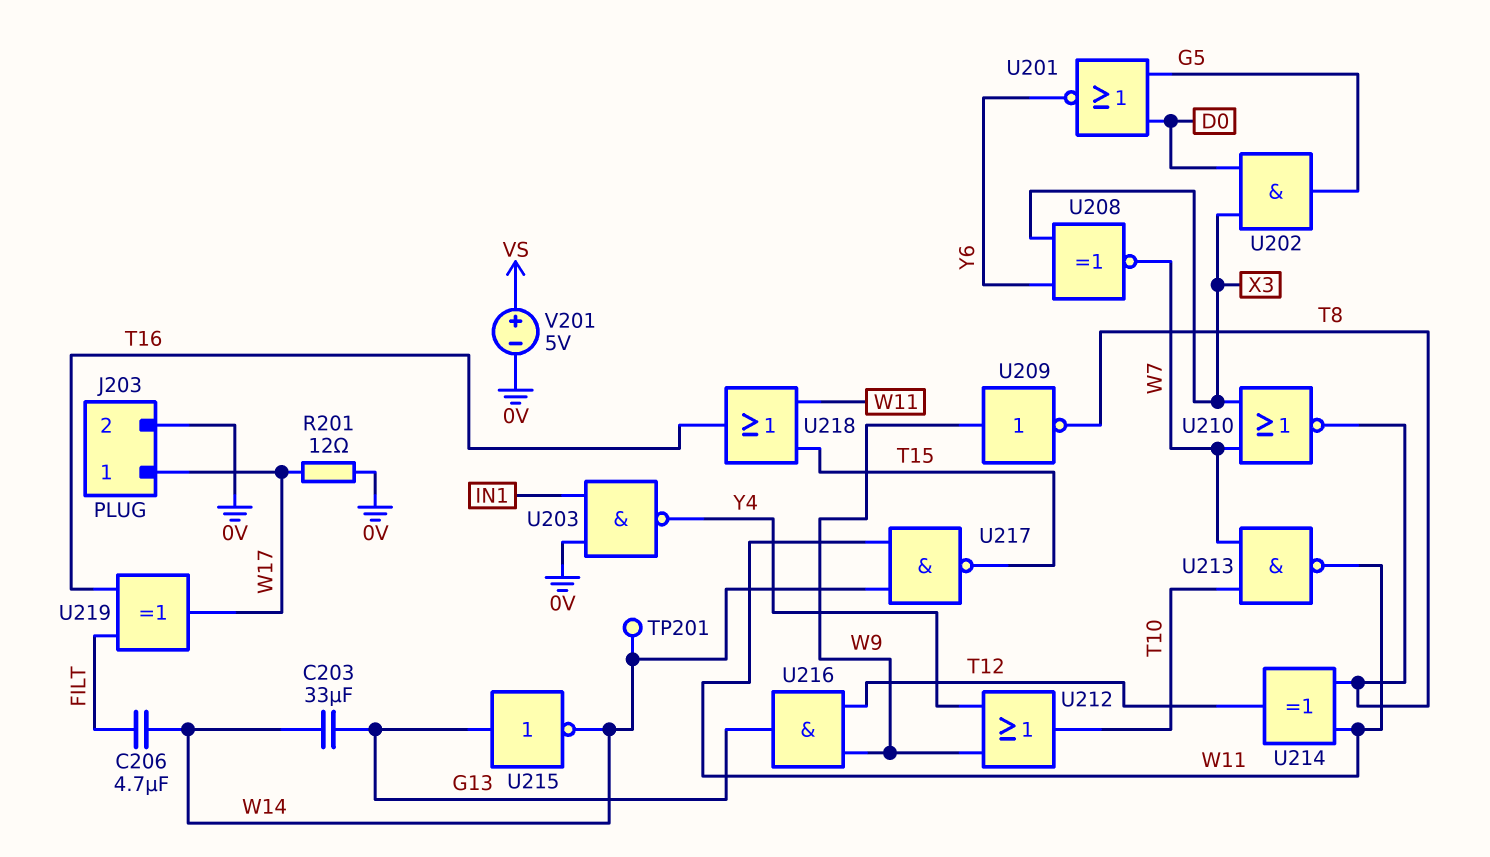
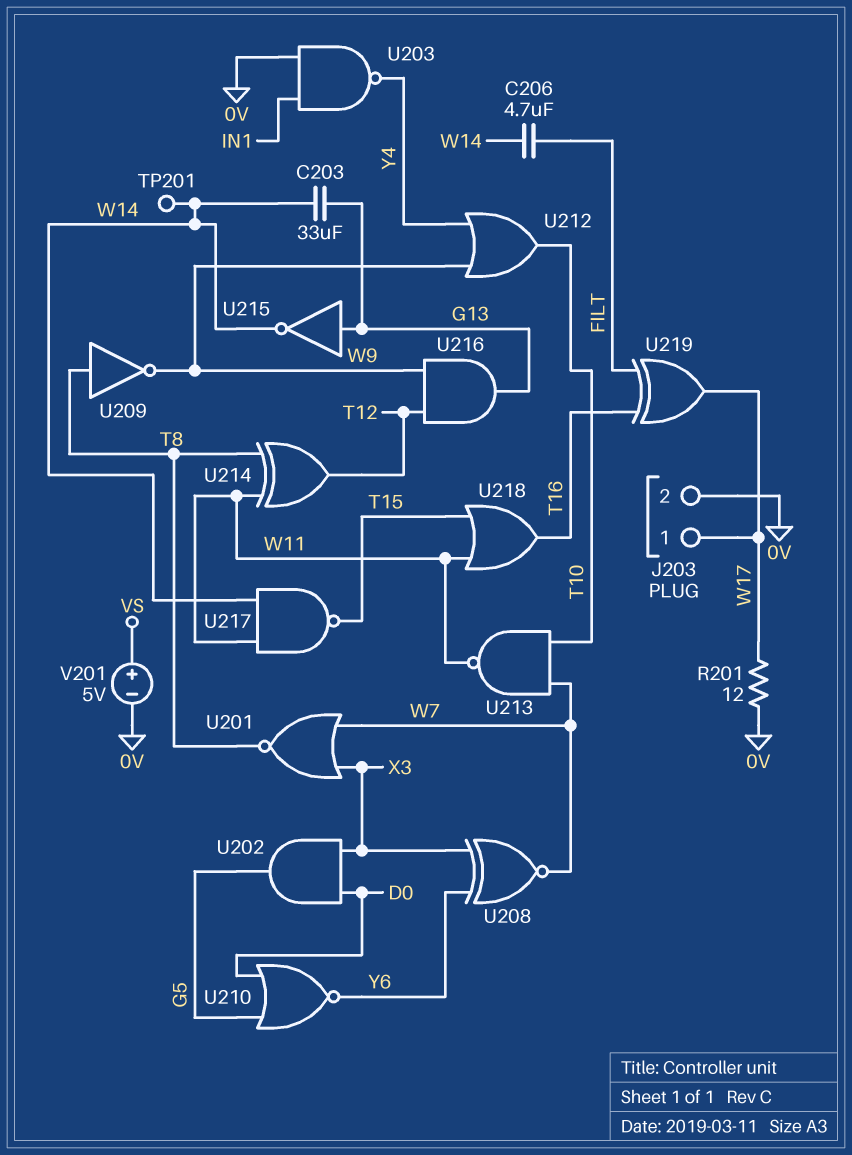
U201: NOR (in D0, in G5, out Y6) -> NOR (in W7, in X3, out T8)
U209: NOT (in W9, out T8) -> NOT (in T8, out W9)
U210: NOR (in W7, in X3, out T8) -> NOR (in D0, in G5, out Y6)

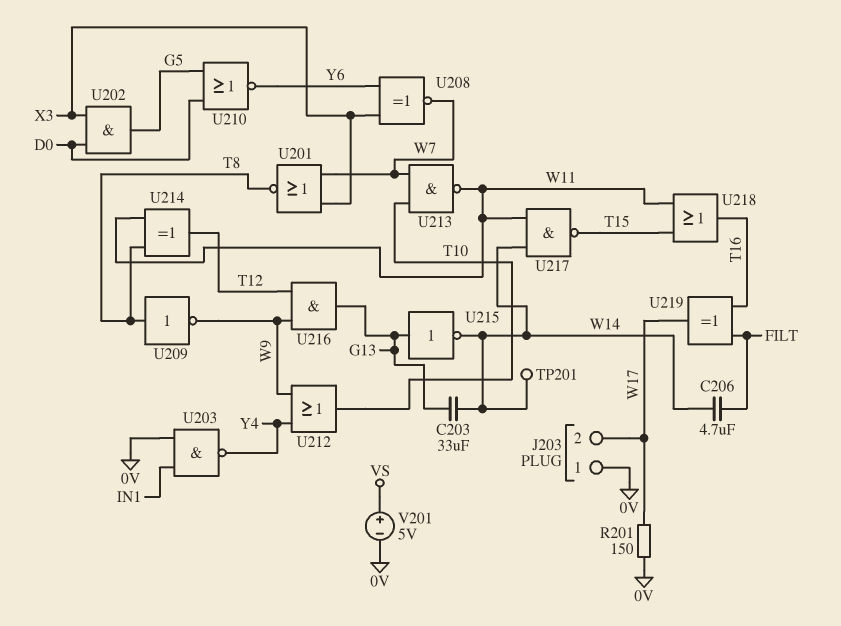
J203 pin 1: W17 -> 0V
J203 pin 2: 0V -> W17
R201: 12 (0V, W17) -> 150 (0V, W17)

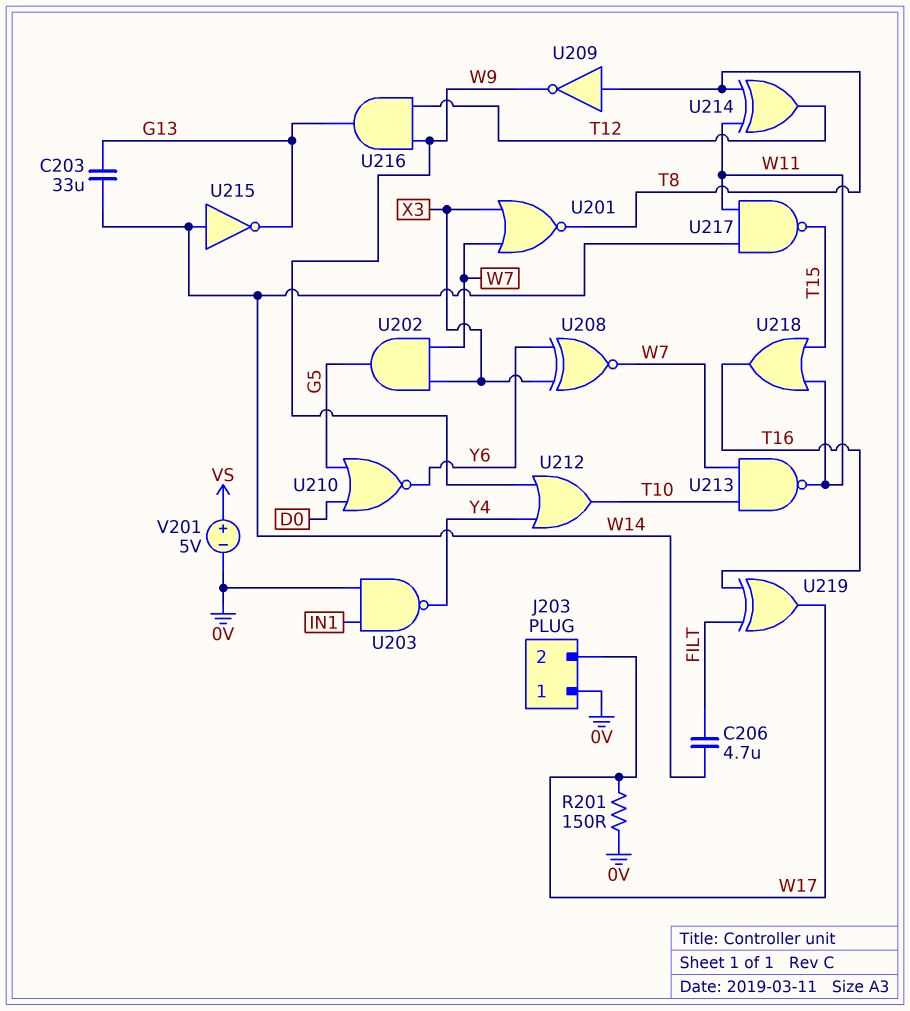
TP201: test point (W14) -> none
U202: AND (in D0, in X3, out G5) -> AND (in W7, in X3, out G5)
U215: NOT (in G13, out W14) -> NOT (in W14, out G13)

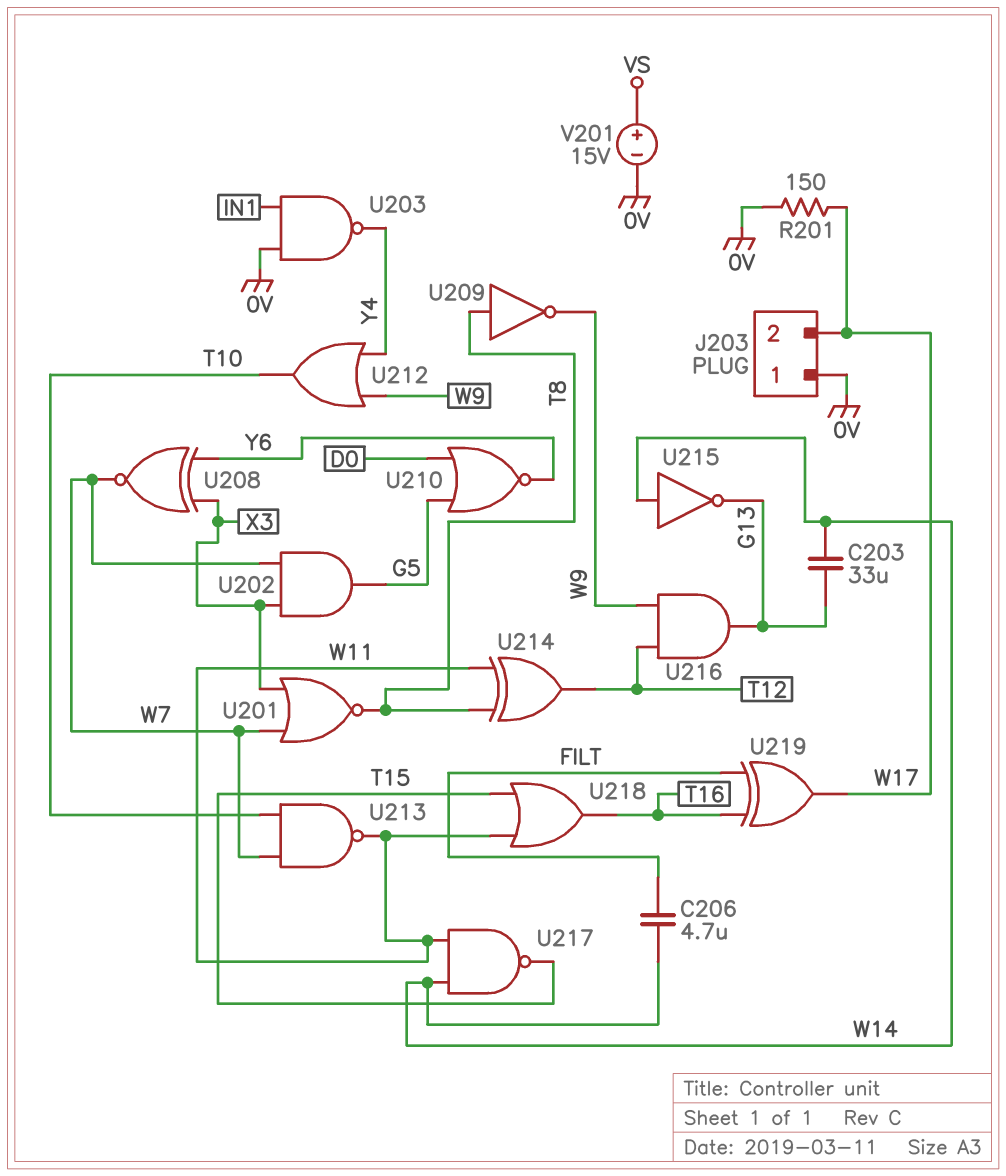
V201: 5V (plus VS, minus 0V) -> 15V (plus VS, minus 0V)

